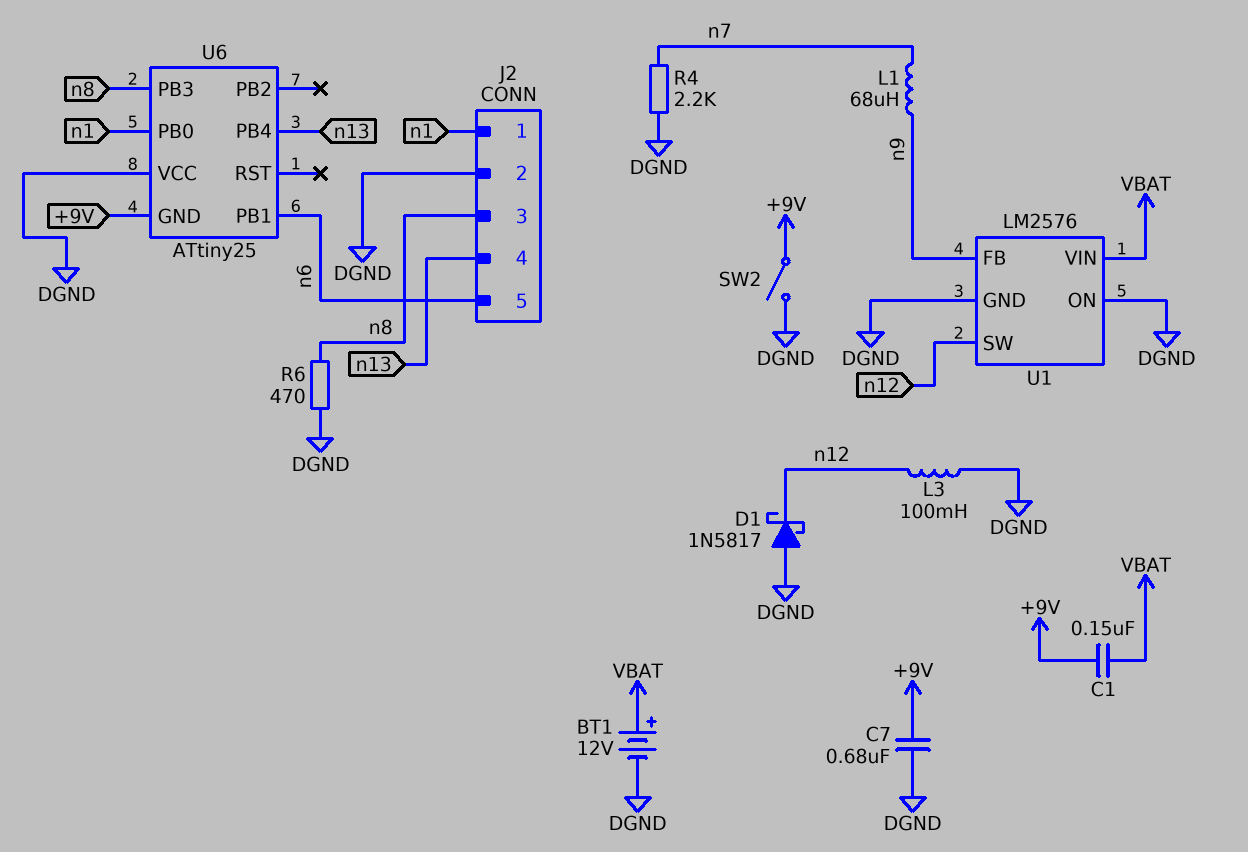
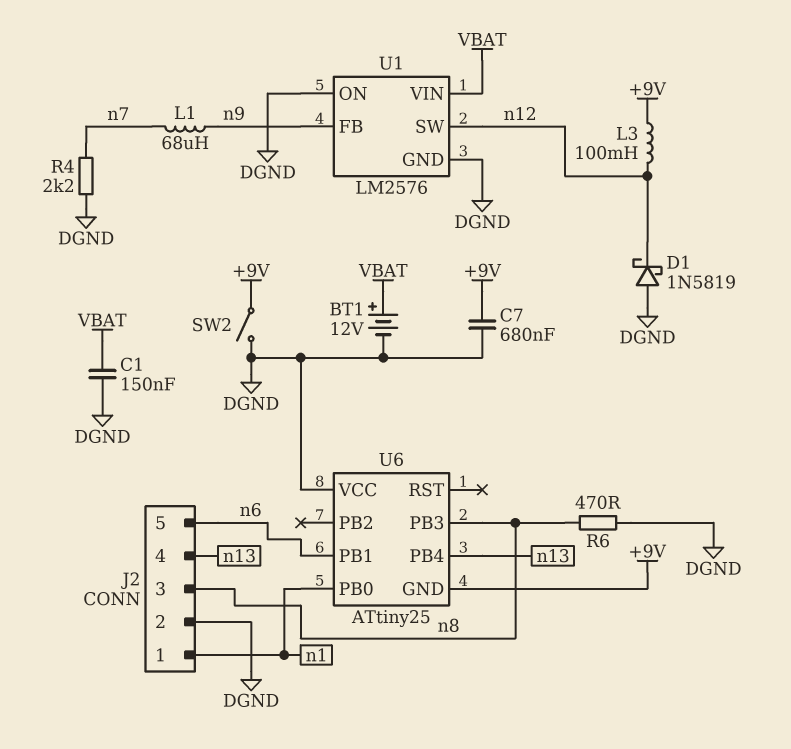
C1: 150nF (+9V, VBAT) -> 150nF (DGND, VBAT)
D1: schottky 1N5817 (A DGND, K n12) -> schottky 1N5819 (A DGND, K n12)
L3: 100mH (DGND, n12) -> 100mH (+9V, n12)

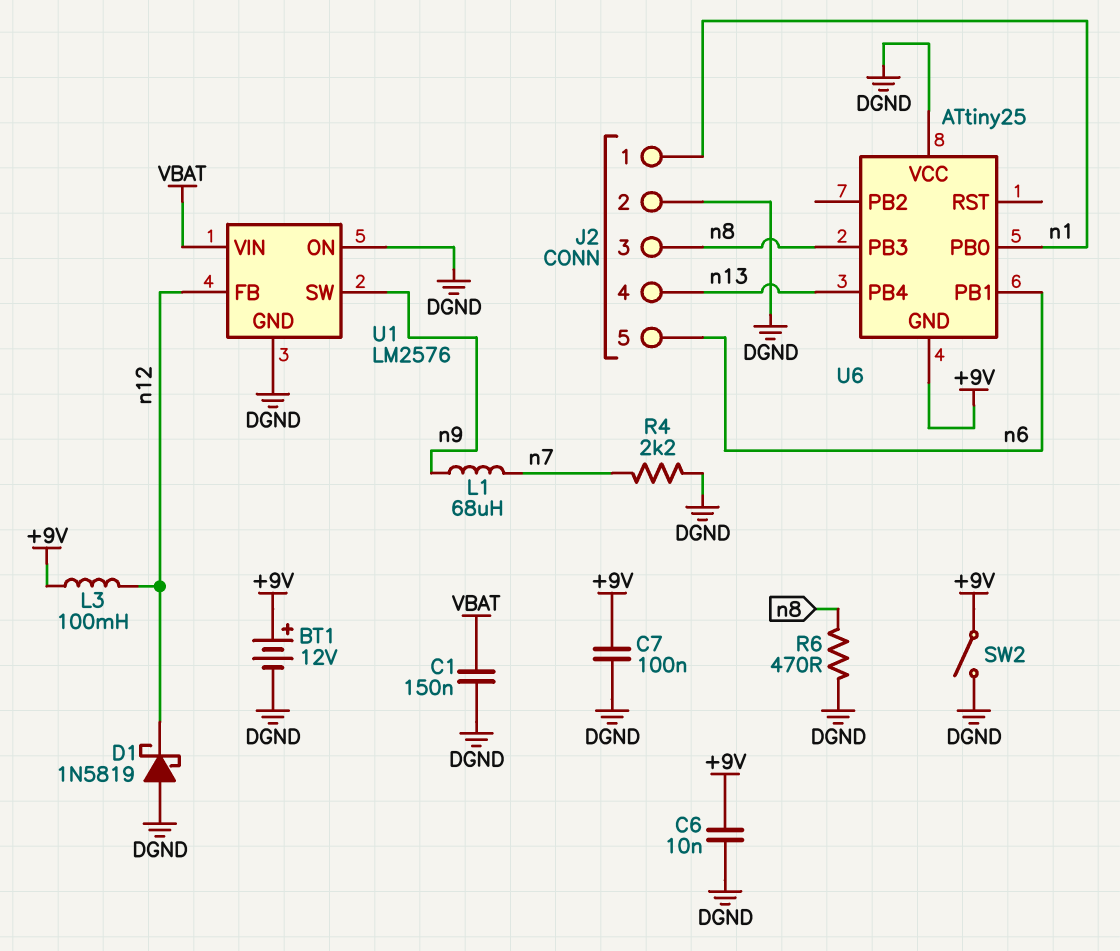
BT1: 12V (plus VBAT, minus DGND) -> 12V (plus +9V, minus DGND)
C6: none -> 10nF (+9V, DGND)
C7: 680nF (+9V, DGND) -> 100nF (+9V, DGND)
U1 pin FB: n9 -> n12
U1 pin SW: n12 -> n9

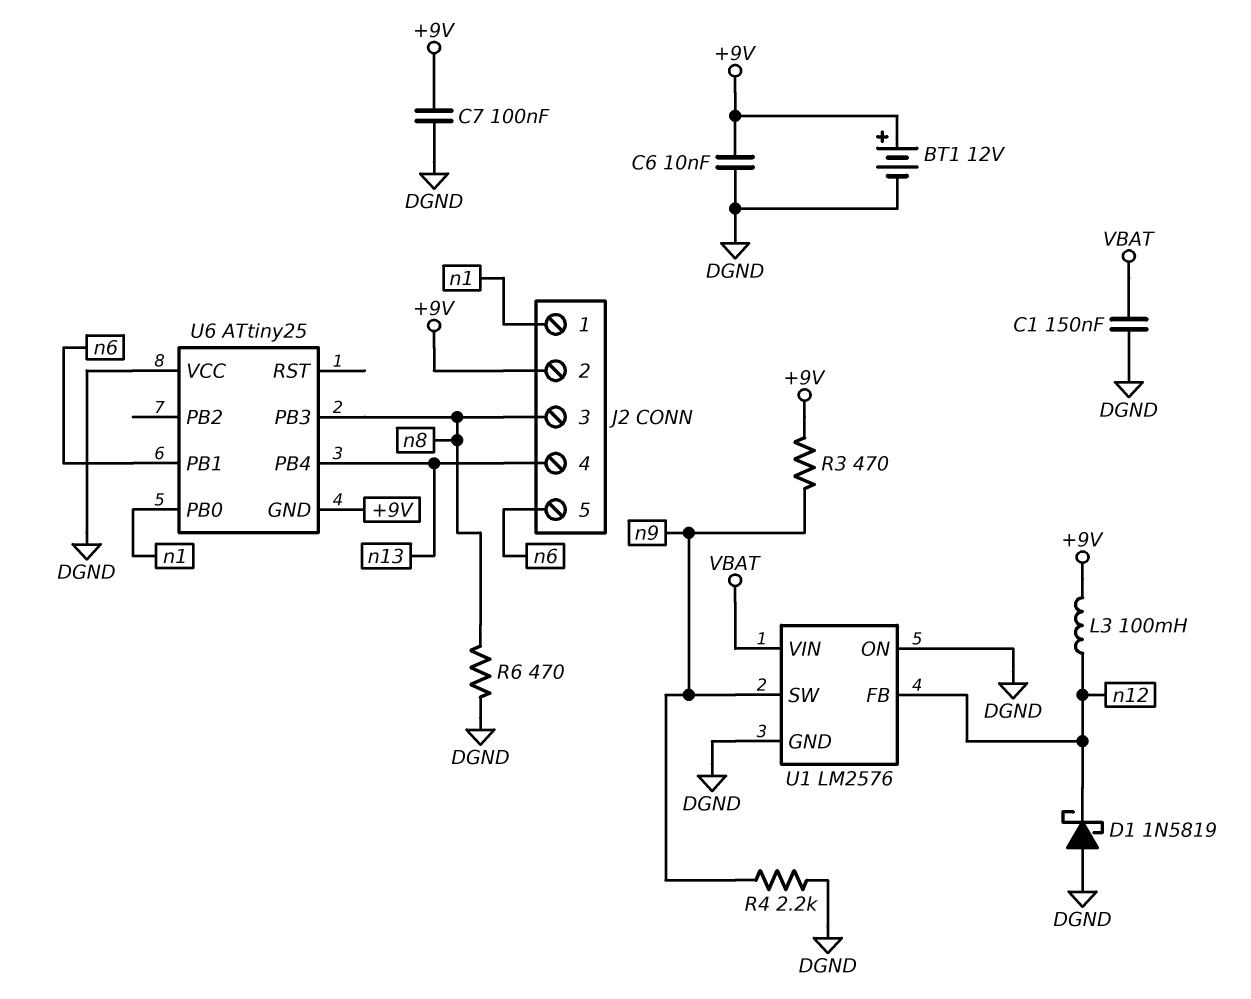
J2 pin 2: DGND -> +9V
L1: 68uH (n7, n9) -> none
R3: none -> 470 (+9V, n9)
R4: 2.2k (DGND, n7) -> 2.2k (DGND, n9)
SW2: switch (+9V, DGND) -> none

